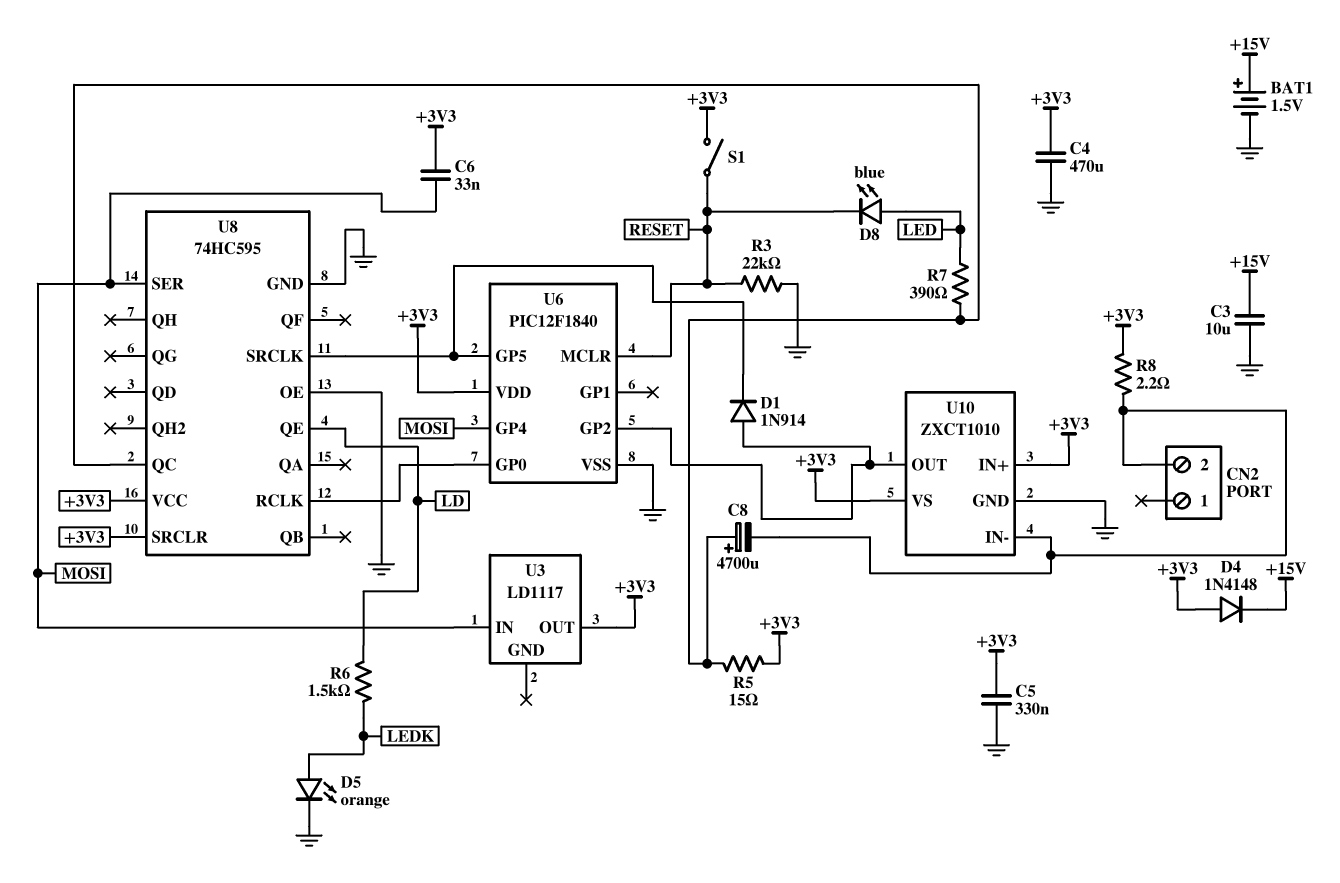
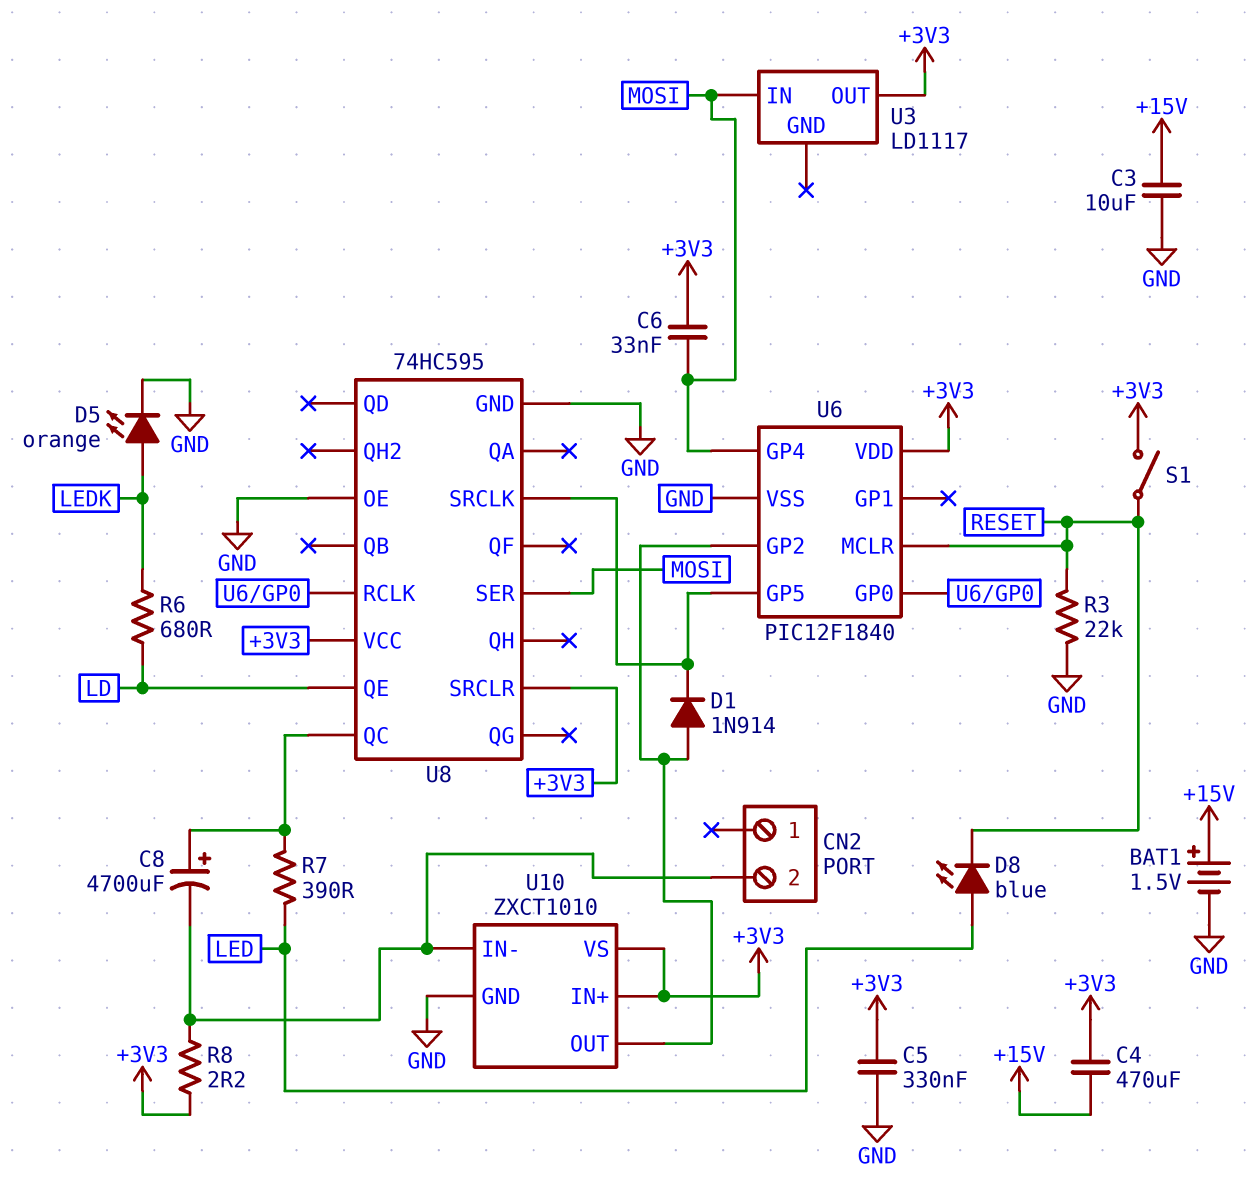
C4: 470uF (+3V3, GND) -> 470uF (+3V3, +15V)
D4: diode 1N4148 (A +3V3, K +15V) -> none
R5: 15 (+3V3, U8/QC) -> none
R6: 1.5k (LD, LEDK) -> 680 (LD, LEDK)

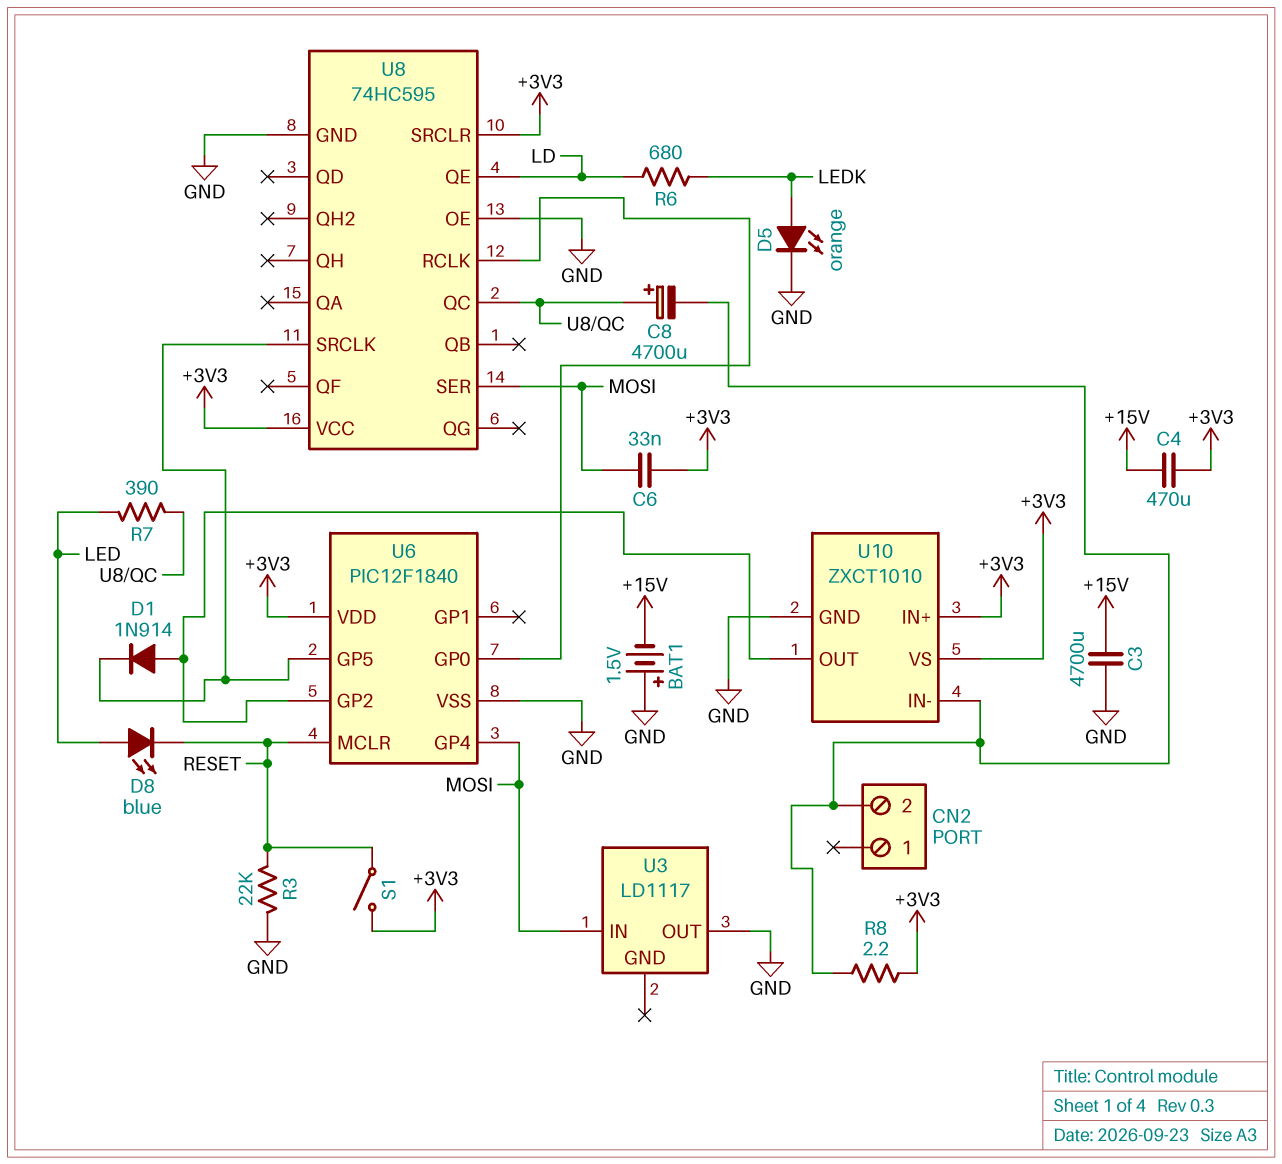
BAT1: 1.5V (plus +15V, minus GND) -> 1.5V (plus GND, minus +15V)
C3: 10uF (+15V, GND) -> 4700uF (+15V, GND)
C5: 330nF (+3V3, GND) -> none
U3 pin OUT: +3V3 -> GND

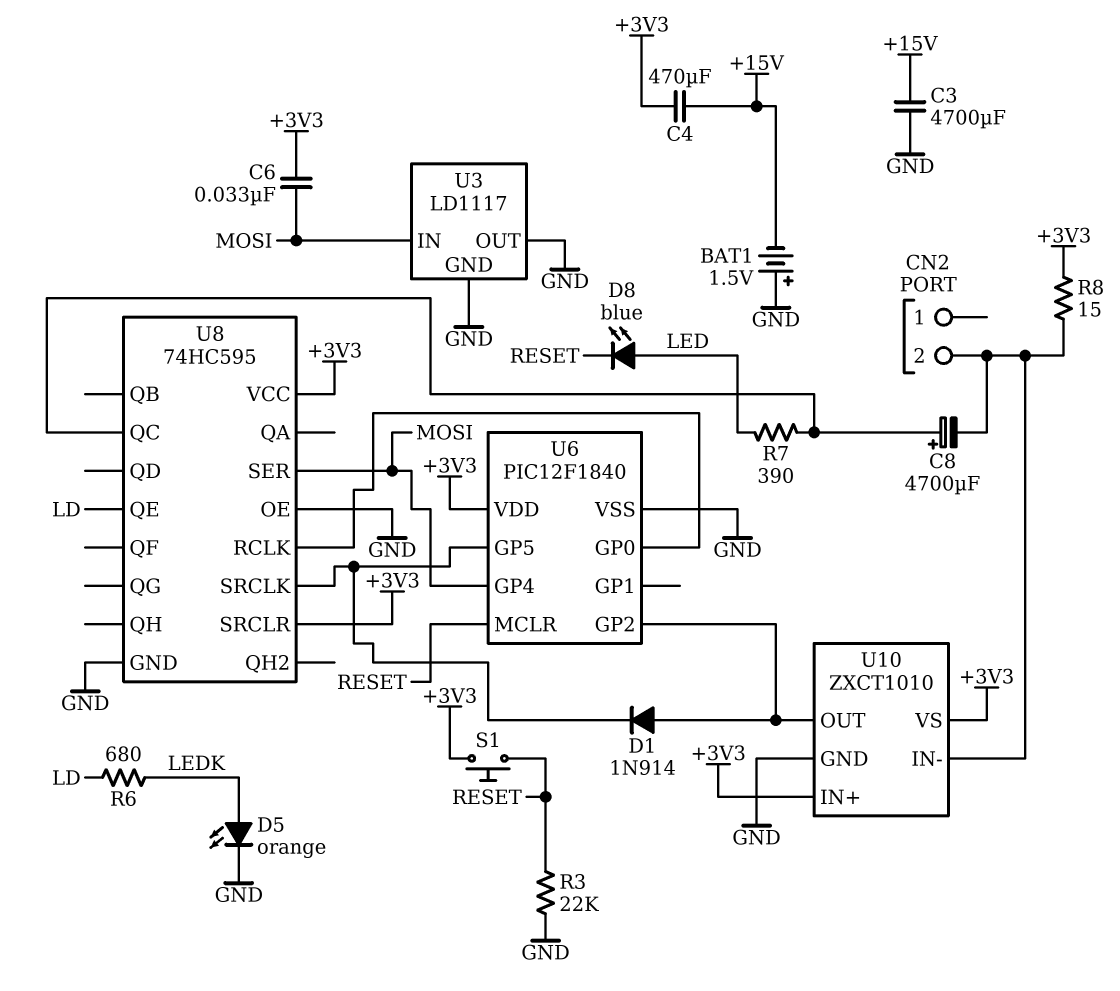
R8: 2.2 (+3V3, CN2/2) -> 15 (+3V3, CN2/2)
S1: switch (+3V3, RESET) -> button (+3V3, RESET)
U3 pin GND: none -> GND

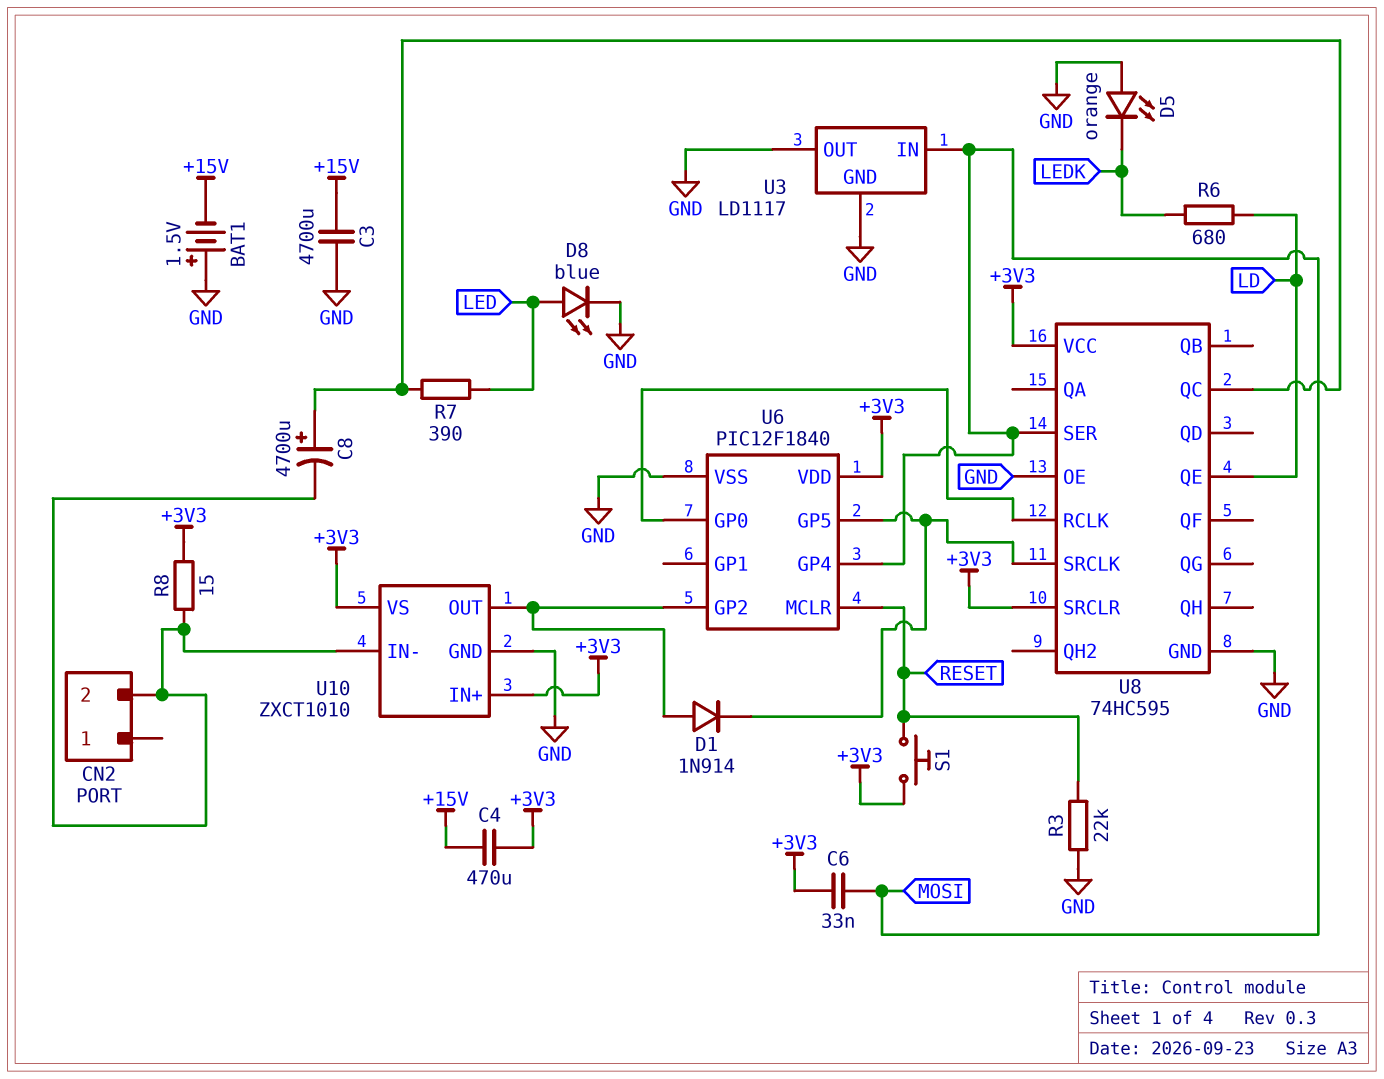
D5: LED orange (A LEDK, K GND) -> LED orange (A GND, K LEDK)
D8: LED blue (A LED, K RESET) -> LED blue (A LED, K GND)

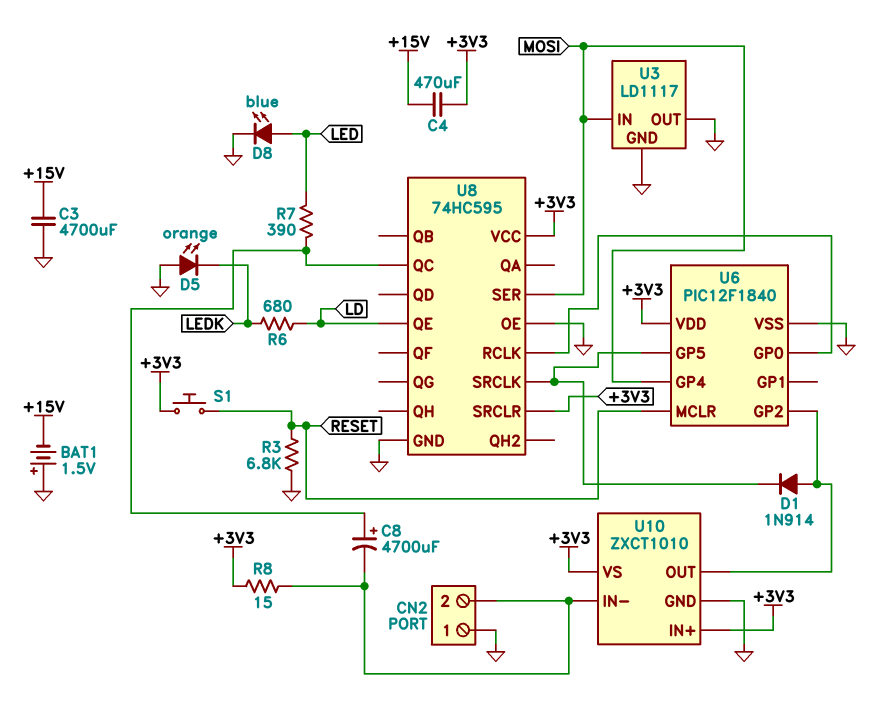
C6: 33nF (+3V3, MOSI) -> none
CN2 pin 1: none -> GND
R3: 22k (GND, RESET) -> 6.8k (GND, RESET)

